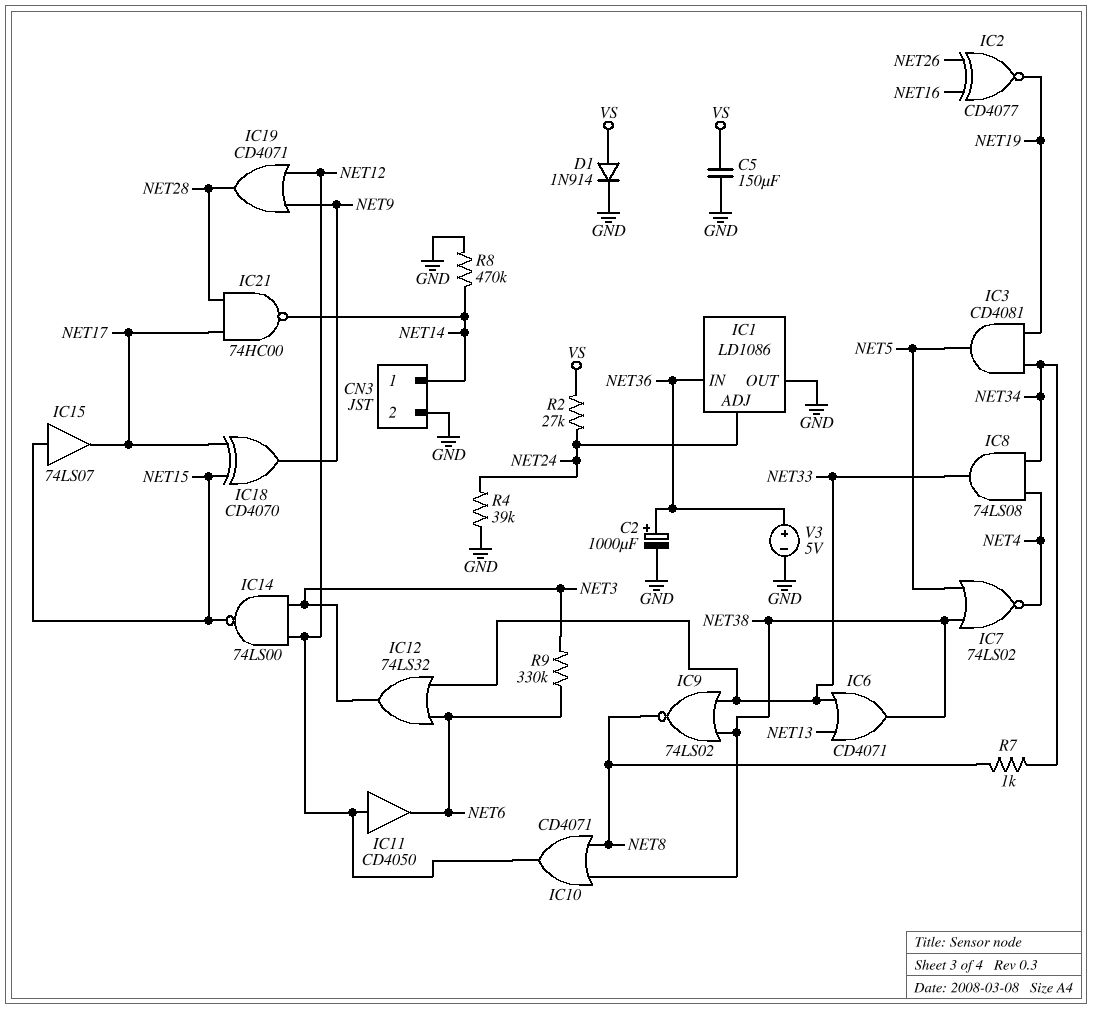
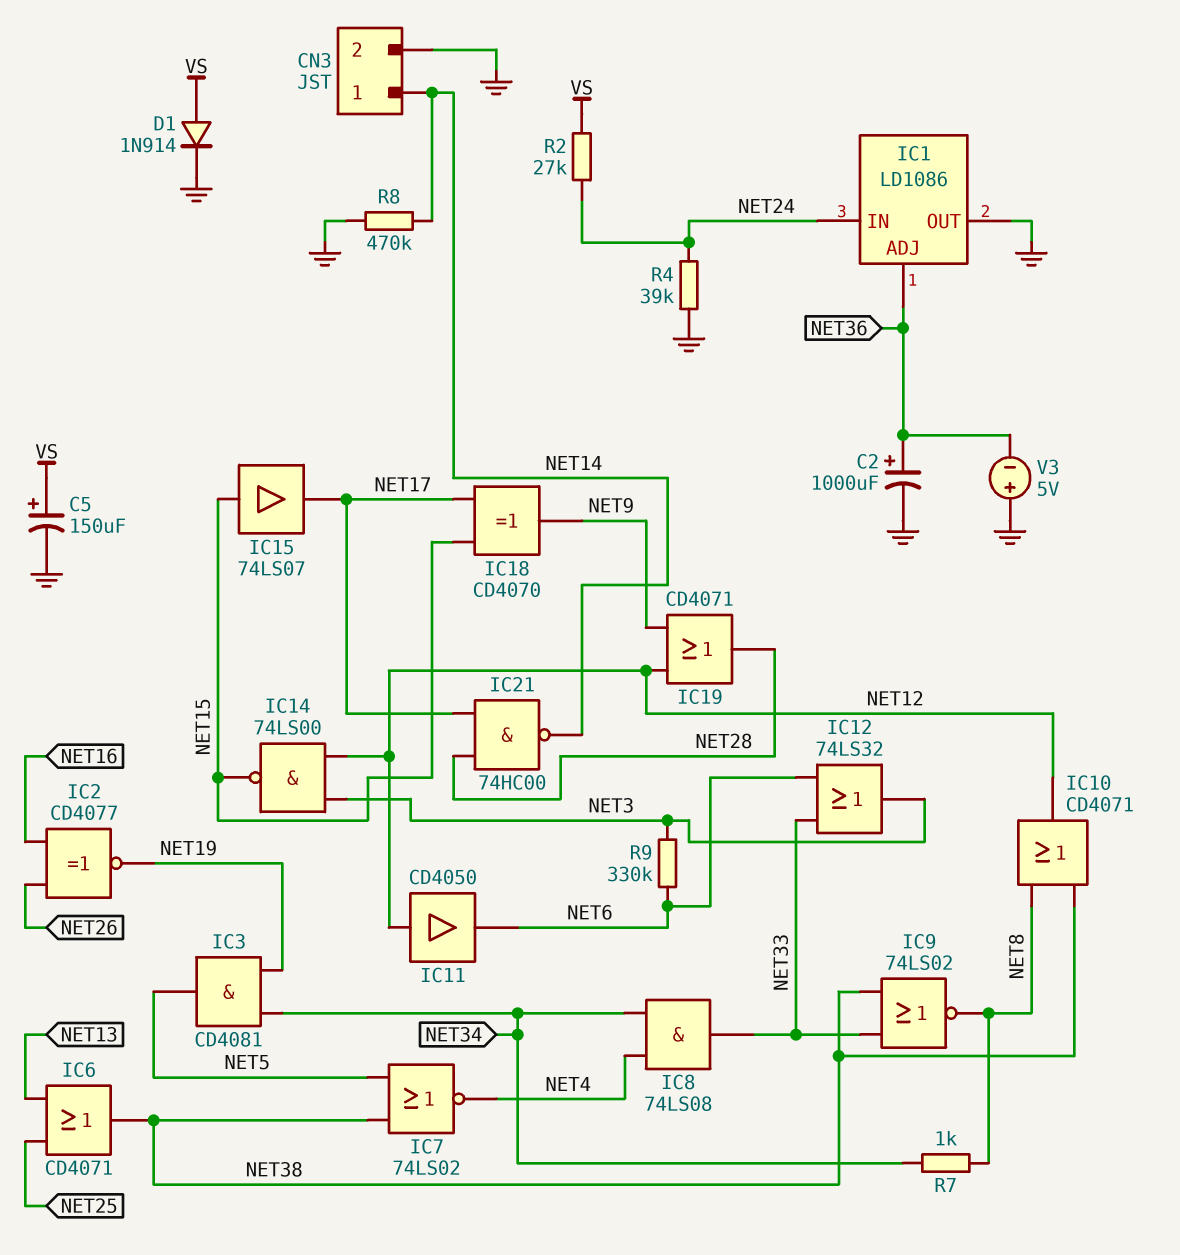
C5: 150uF (GND, VS) -> 150uF (plus VS, minus GND)
IC1 pin ADJ: NET24 -> NET36
IC1 pin IN: NET36 -> NET24
IC6: OR CD4071 (in NET13, in NET33, out NET38) -> OR CD4071 (in NET13, in NET25, out NET38)
V3: 5V (plus NET36, minus GND) -> 5V (plus GND, minus NET36)

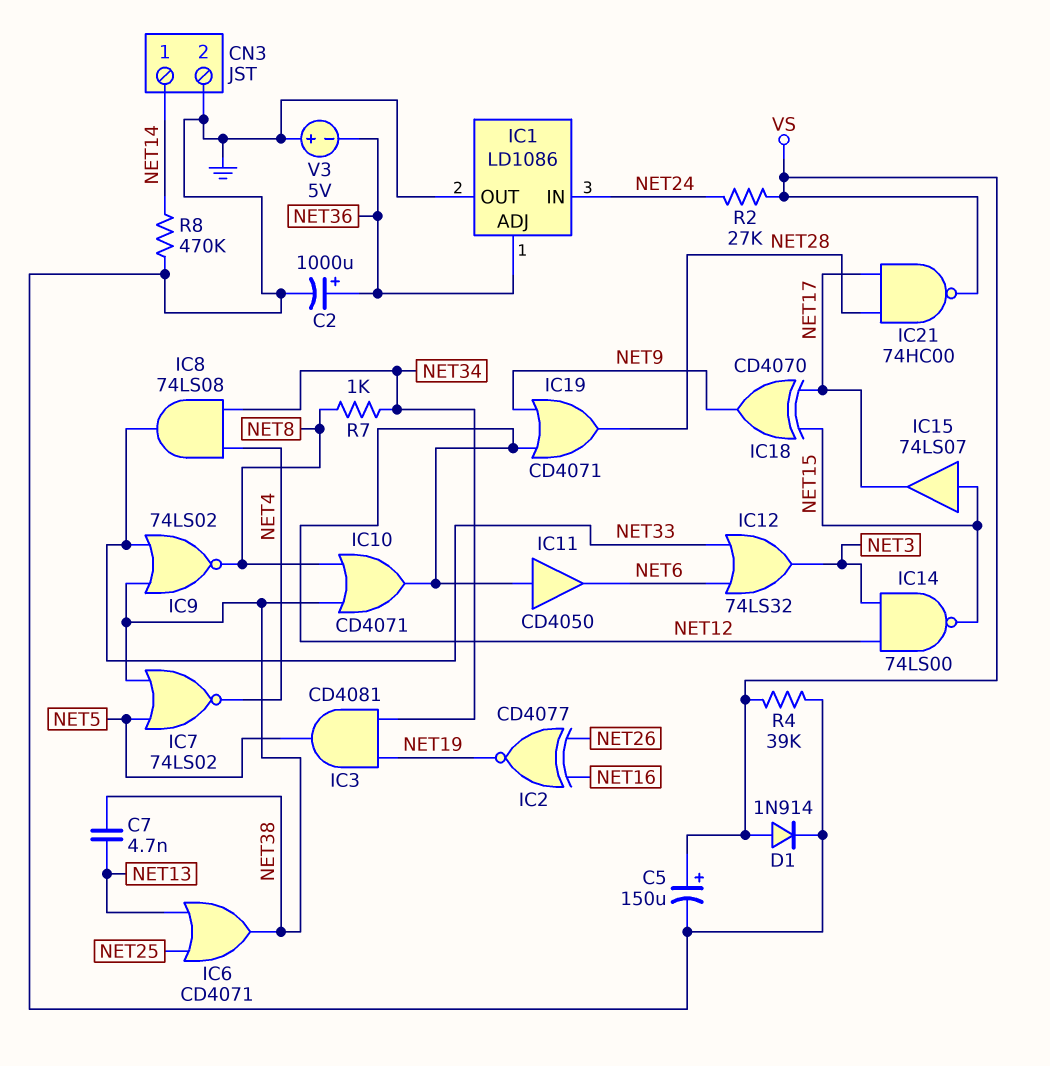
C7: none -> 4.7nF (NET13, NET38)
IC21: NAND 74HC00 (in NET17, in NET28, out NET14) -> NAND 74HC00 (in NET17, in NET28, out VS)
R4: 39k (GND, NET24) -> 39k (GND, VS)
R9: 330k (NET3, NET6) -> none

